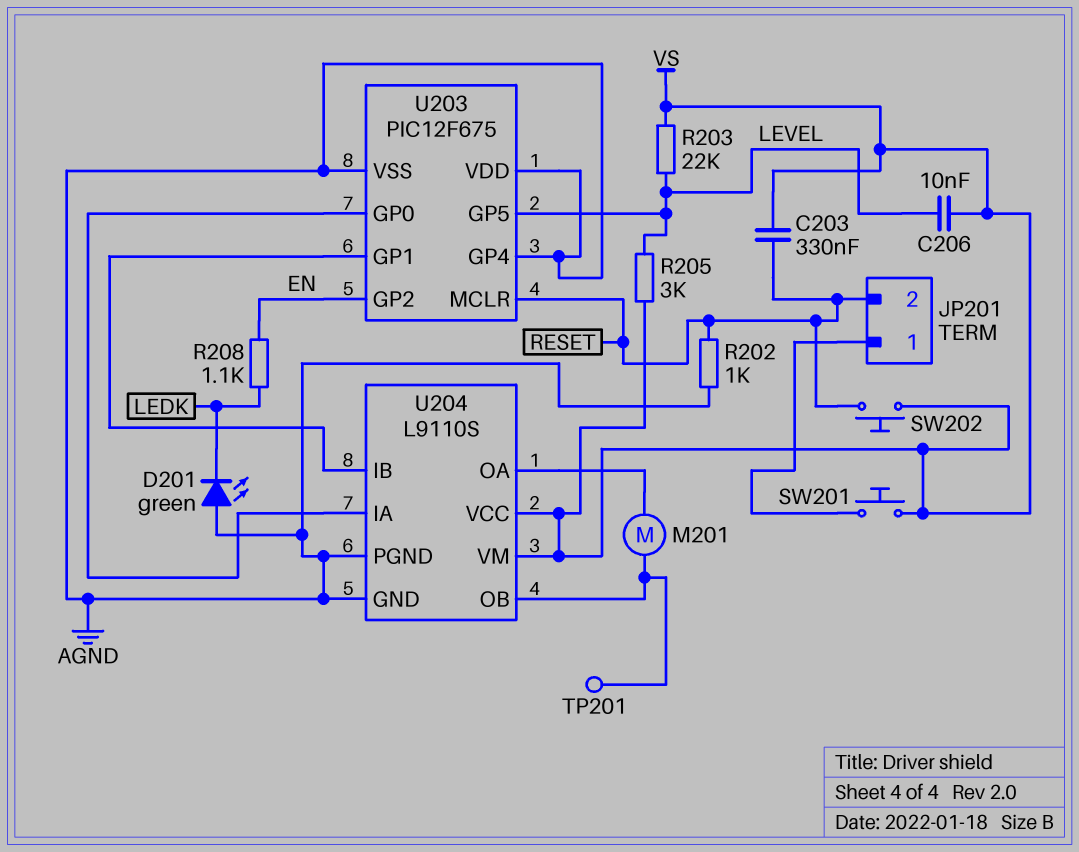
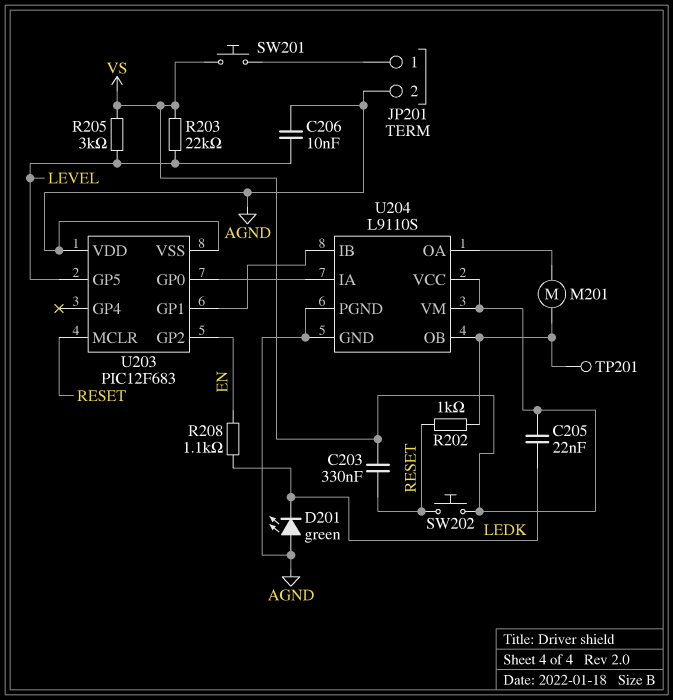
C205: none -> 22nF (LEDK, VS)
C206: 10nF (LEVEL, VS) -> 10nF (AGND, LEVEL)
JP201 pin 2: RESET -> AGND
R202: 1k (AGND, RESET) -> 1k (RESET, U204/OB)
U203: PIC12F675 -> PIC12F683
U203 pin GP4: AGND -> none

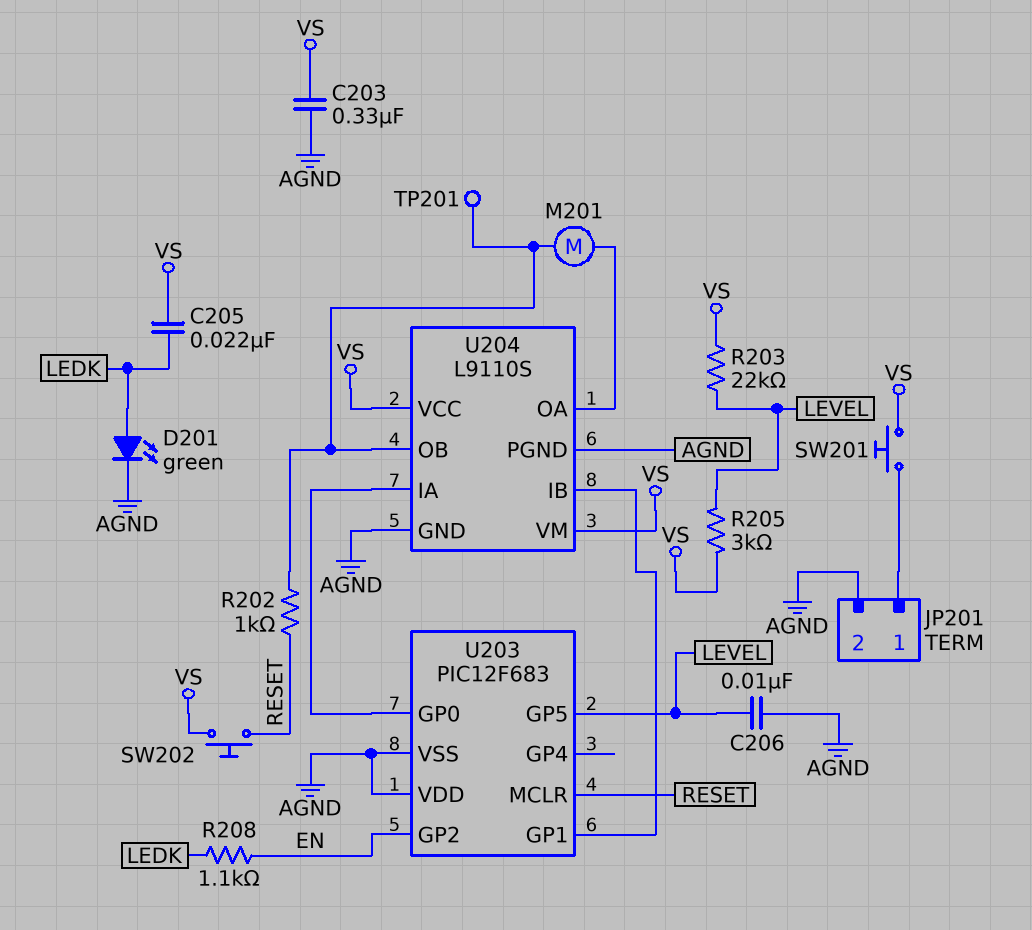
C203: 330nF (RESET, VS) -> 330nF (AGND, VS)
D201: LED green (A AGND, K LEDK) -> LED green (A LEDK, K AGND)

